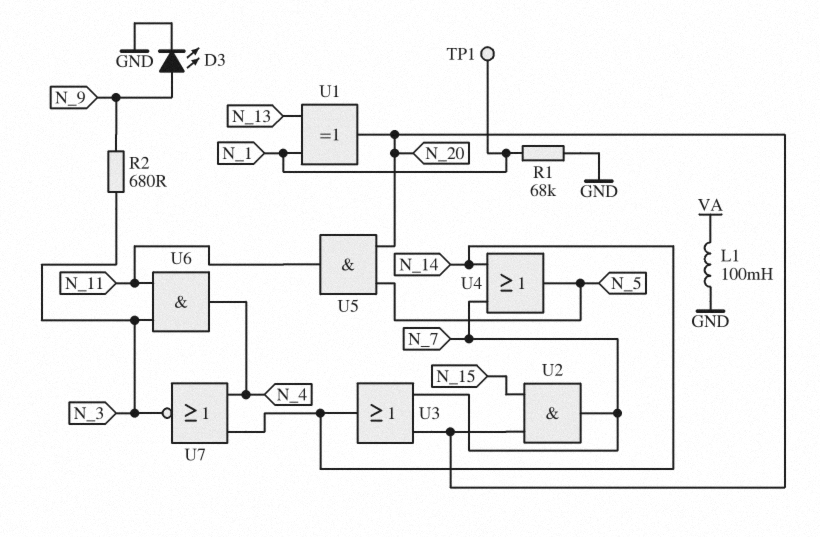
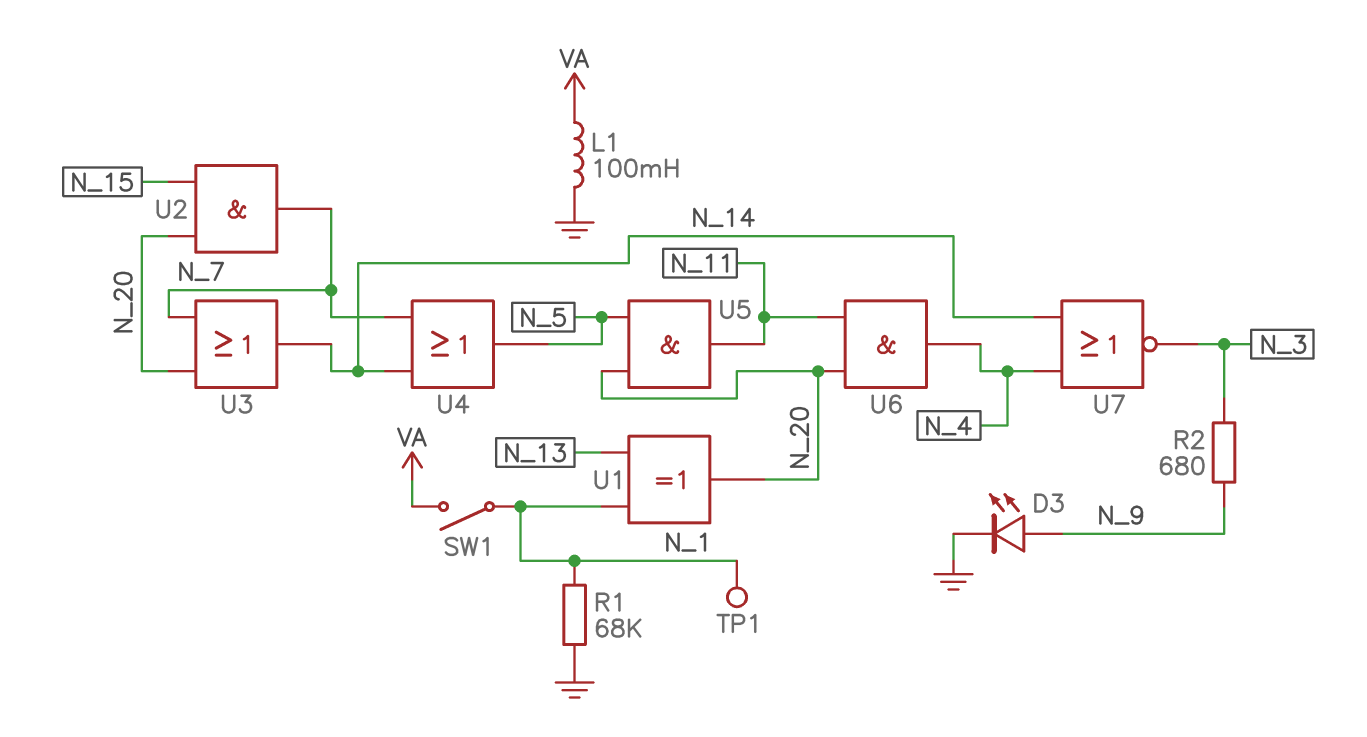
SW1: none -> switch (N_1, VA)
U6: AND (in N_3, in N_11, out N_4) -> AND (in N_11, in N_20, out N_4)

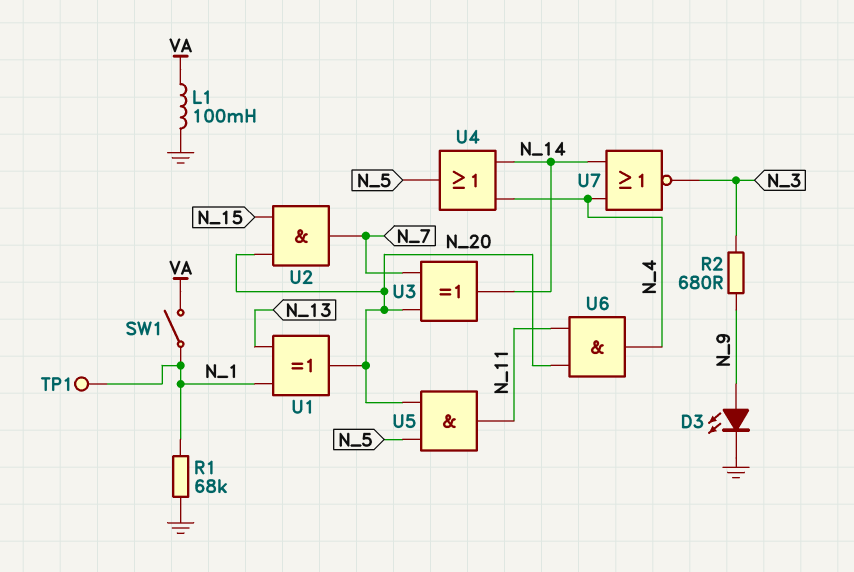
U3: OR (in N_7, in N_20, out N_14) -> XOR (in N_7, in N_20, out N_14)
U4: OR (in N_7, in N_14, out N_5) -> OR (in N_4, in N_14, out N_5)

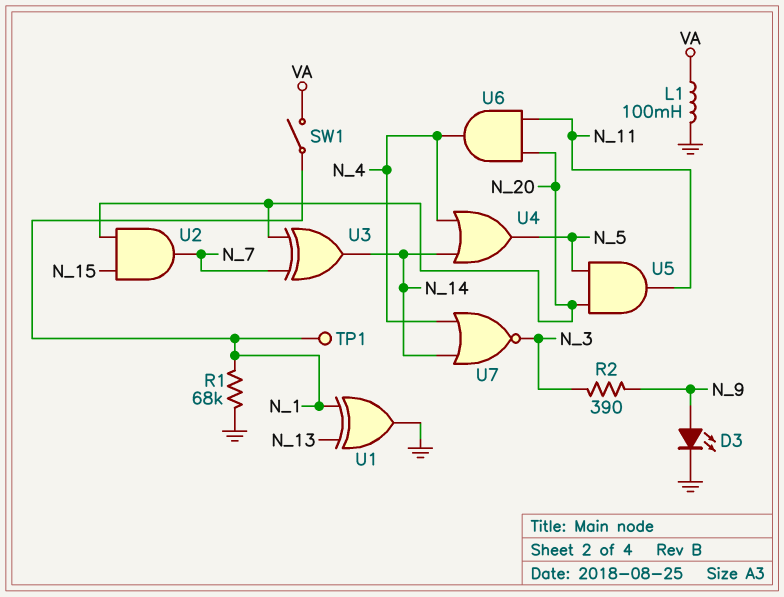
R2: 680 (N_3, N_9) -> 390 (N_3, N_9)
U1: XOR (in N_1, in N_13, out N_20) -> XOR (in N_1, in N_13, out GND)

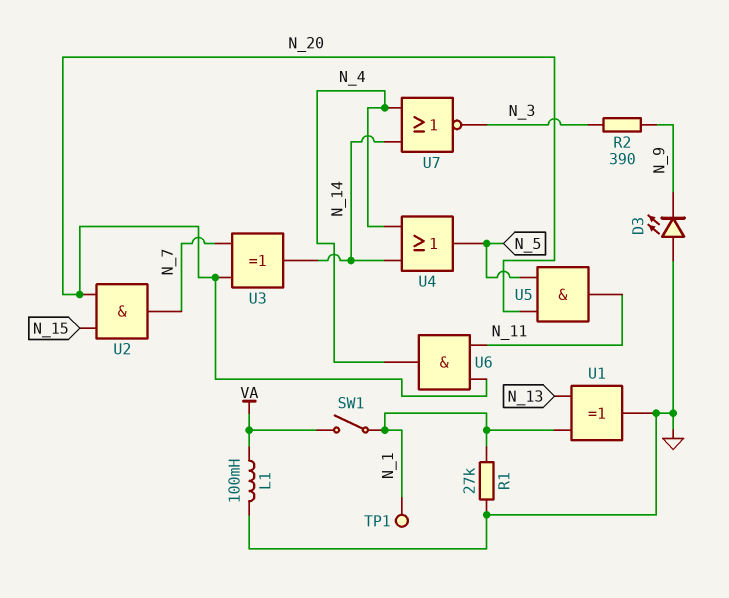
D3: LED (A N_9, K GND) -> LED (A GND, K N_9)
R1: 68k (GND, N_1) -> 27k (GND, N_1)

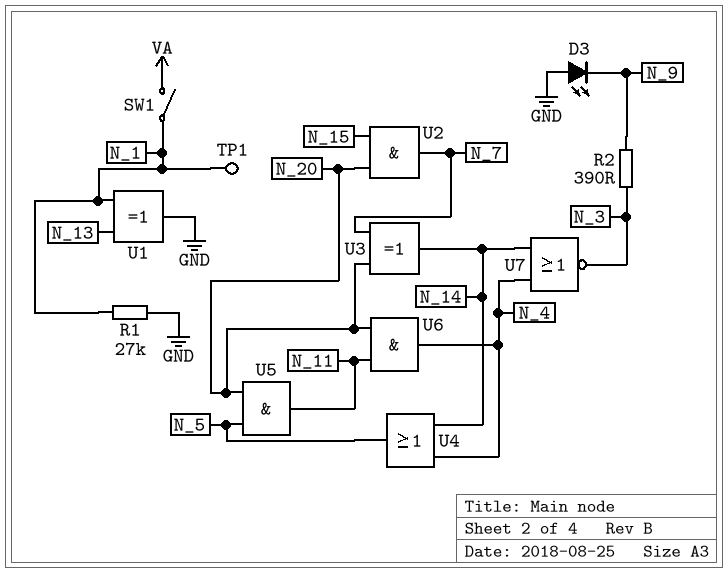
L1: 100mH (GND, VA) -> none

